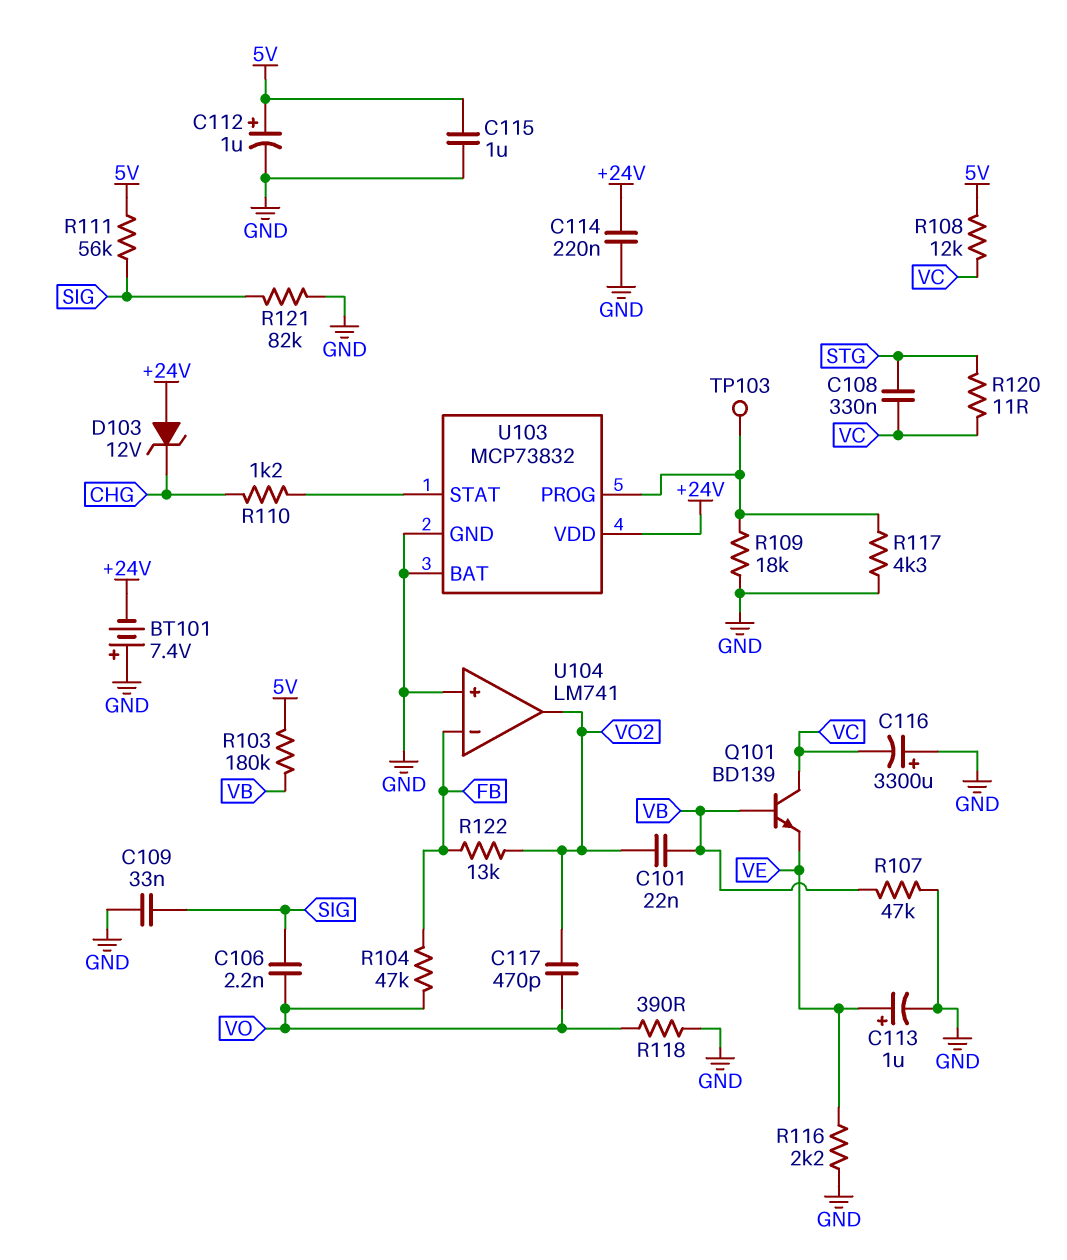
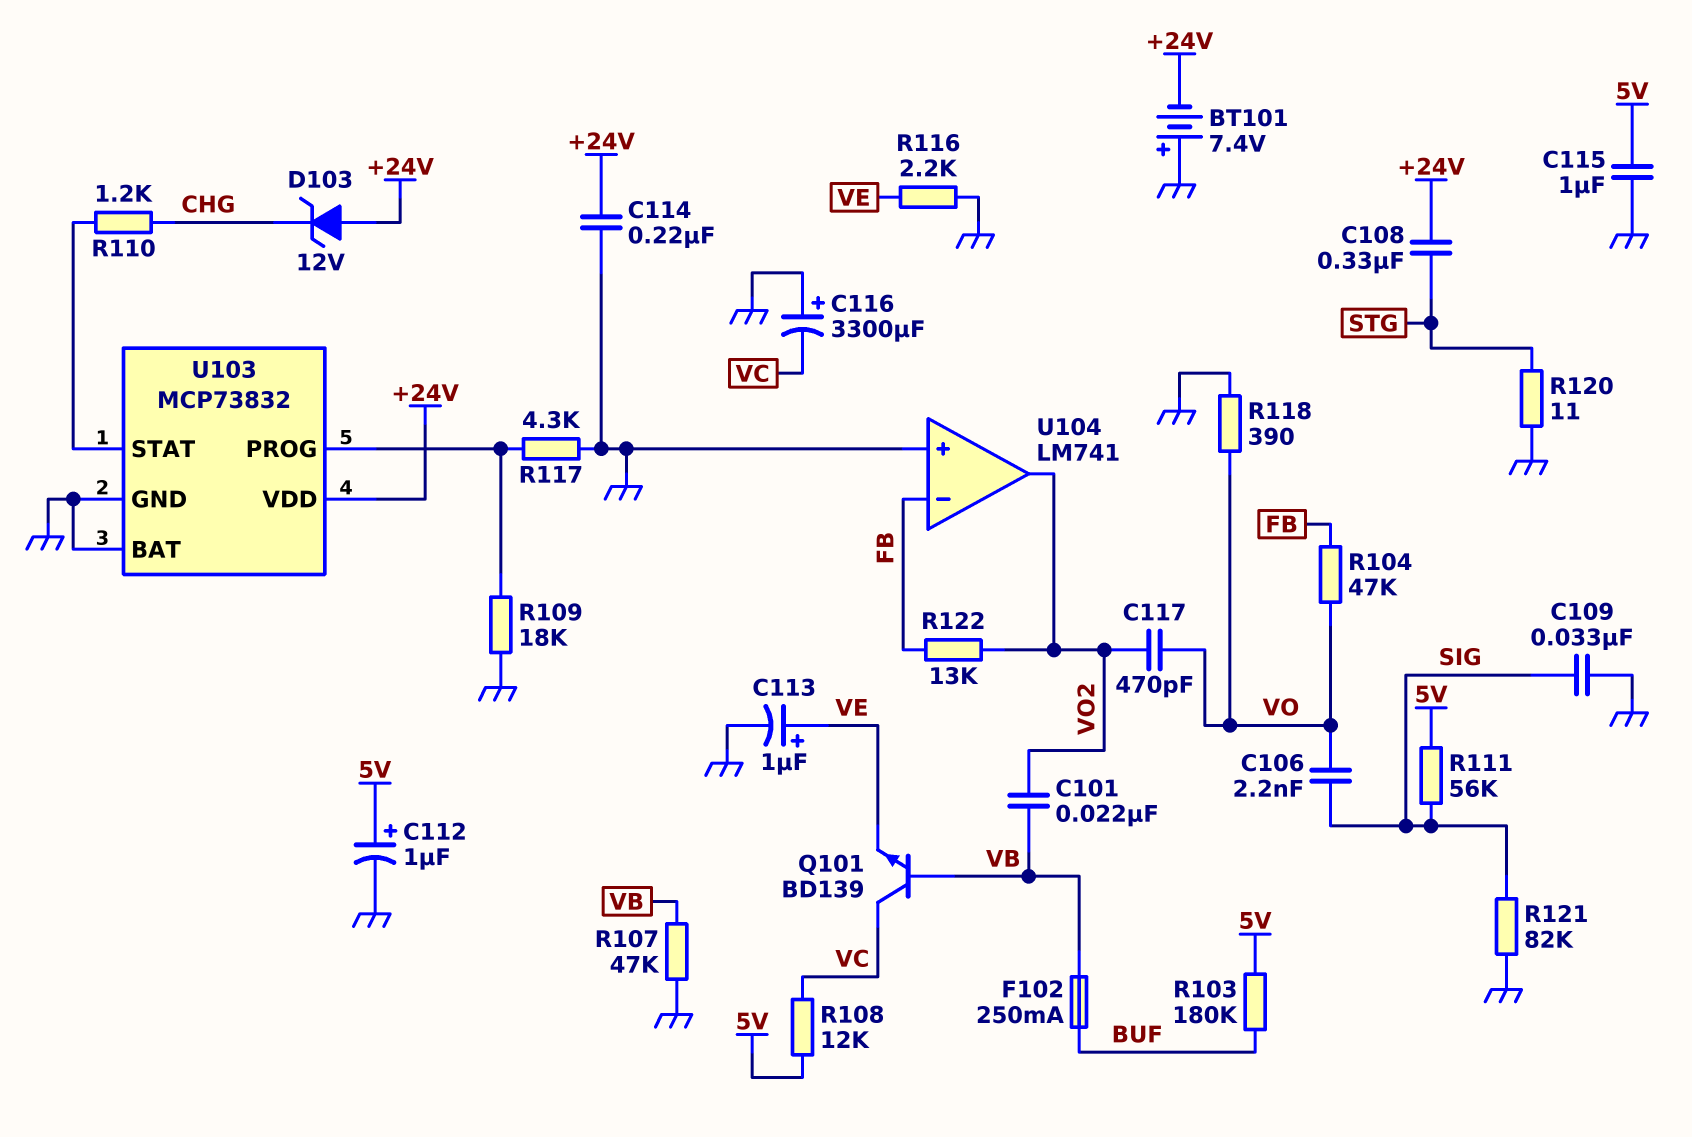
C108: 330nF (STG, VC) -> 330nF (+24V, STG)
F102: none -> 250mA (BUF, VB)
R103: 180k (5V, VB) -> 180k (5V, BUF)
R120: 11 (STG, VC) -> 11 (GND, STG)
TP103: test point (U103/PROG) -> none

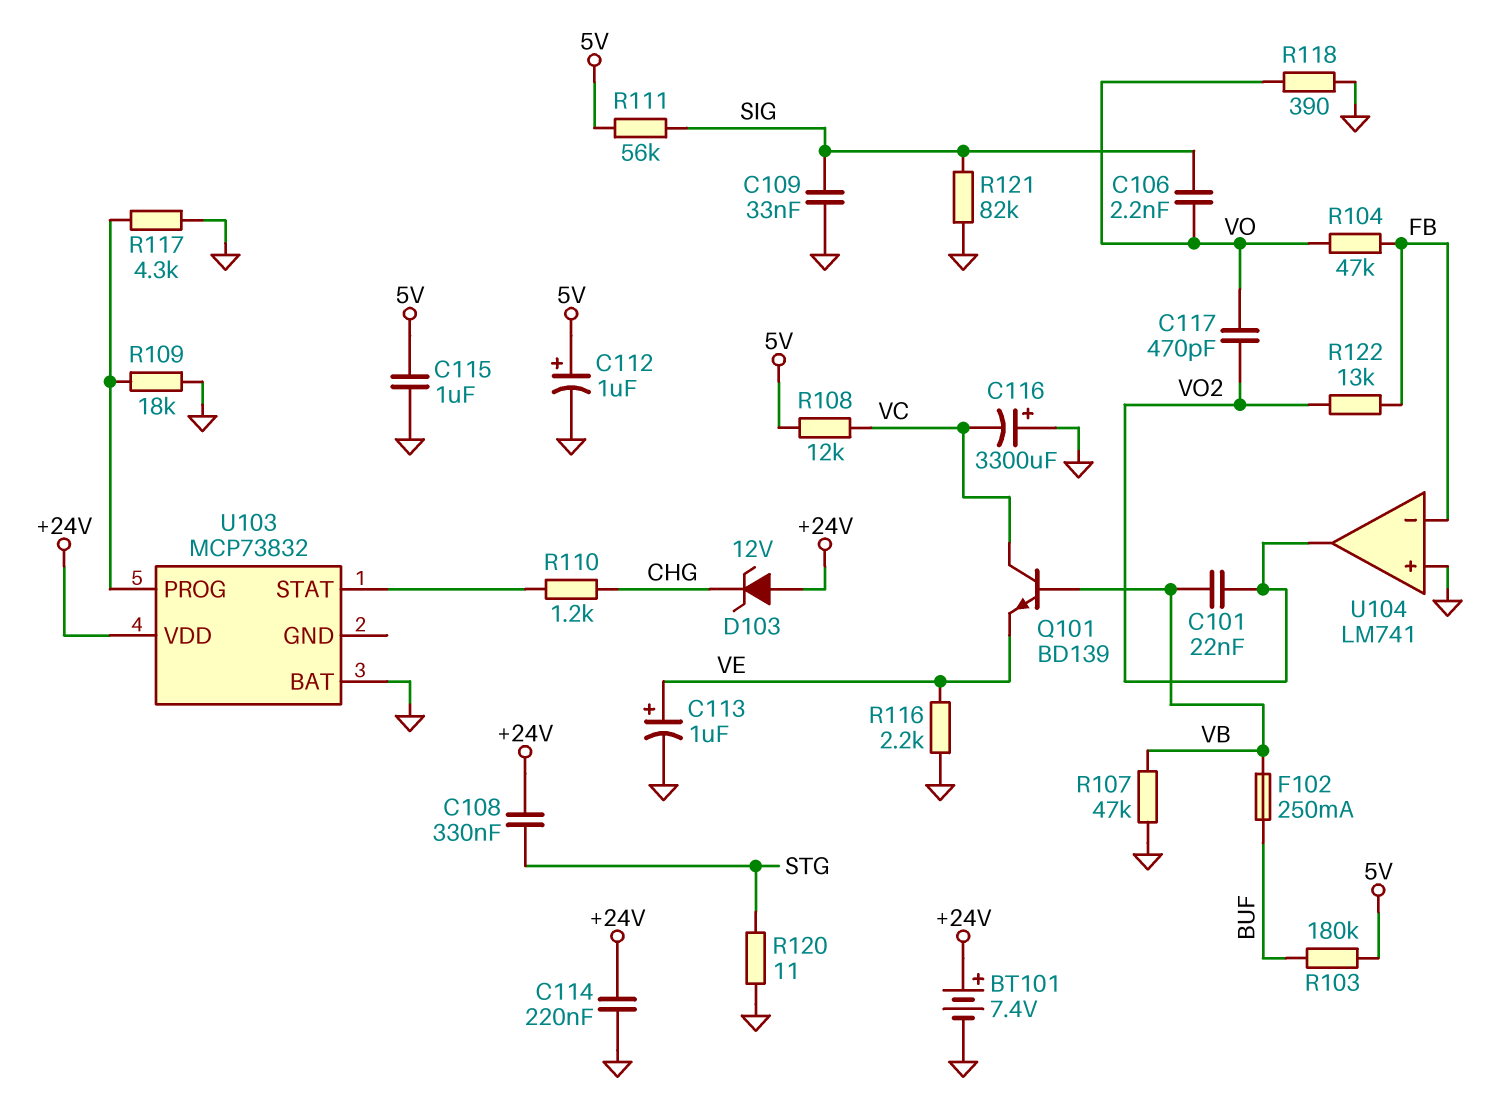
BT101: 7.4V (plus GND, minus +24V) -> 7.4V (plus +24V, minus GND)
U103 pin GND: GND -> none

